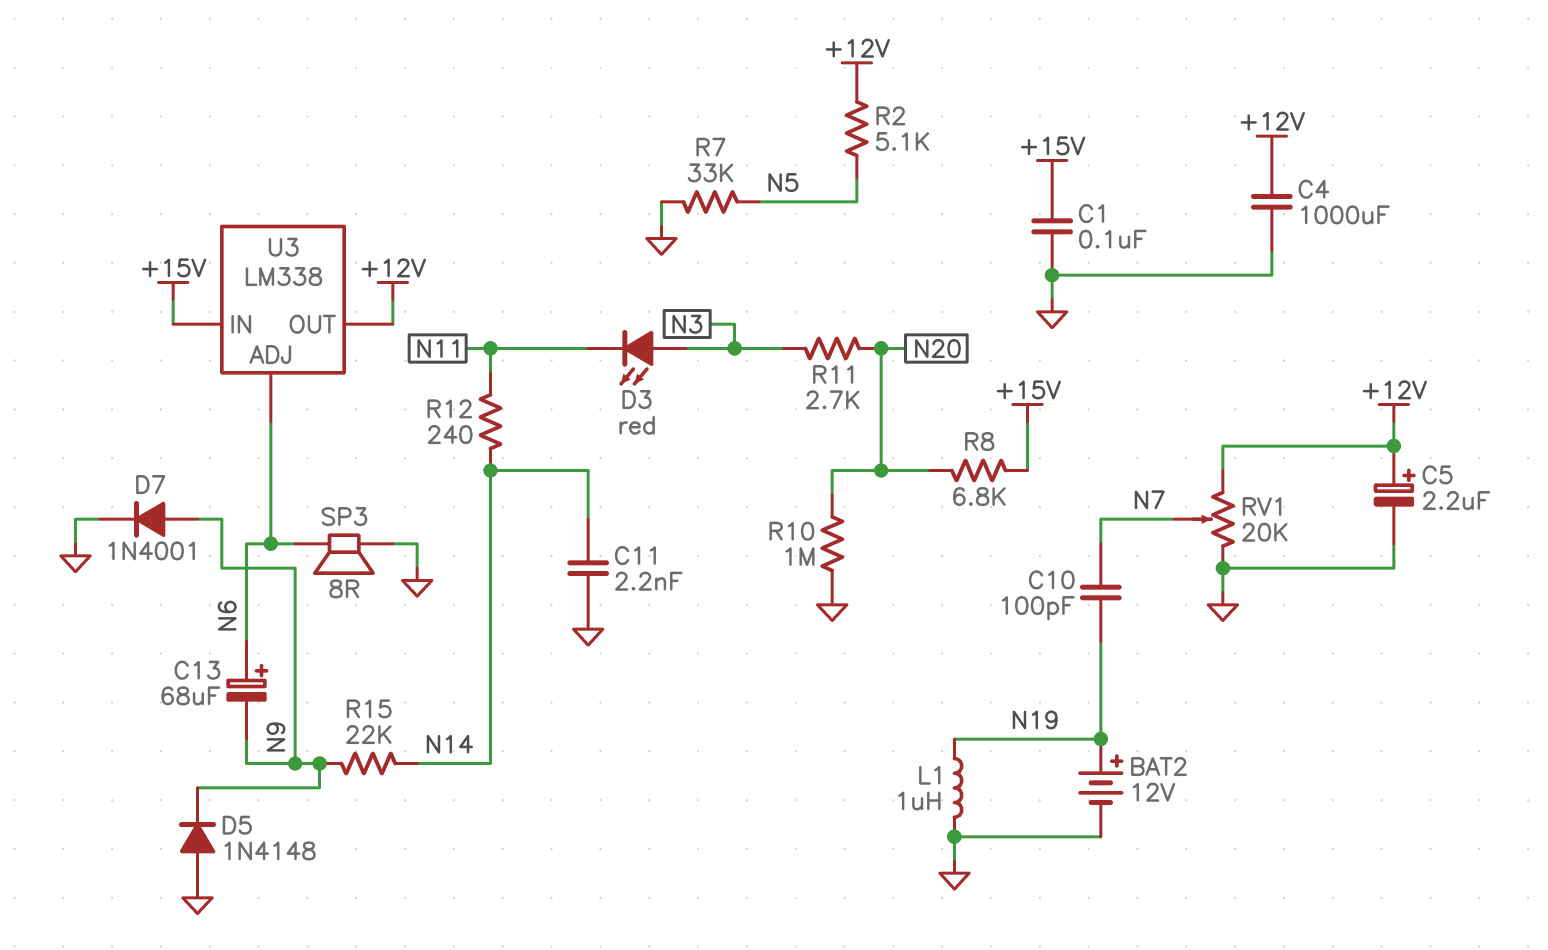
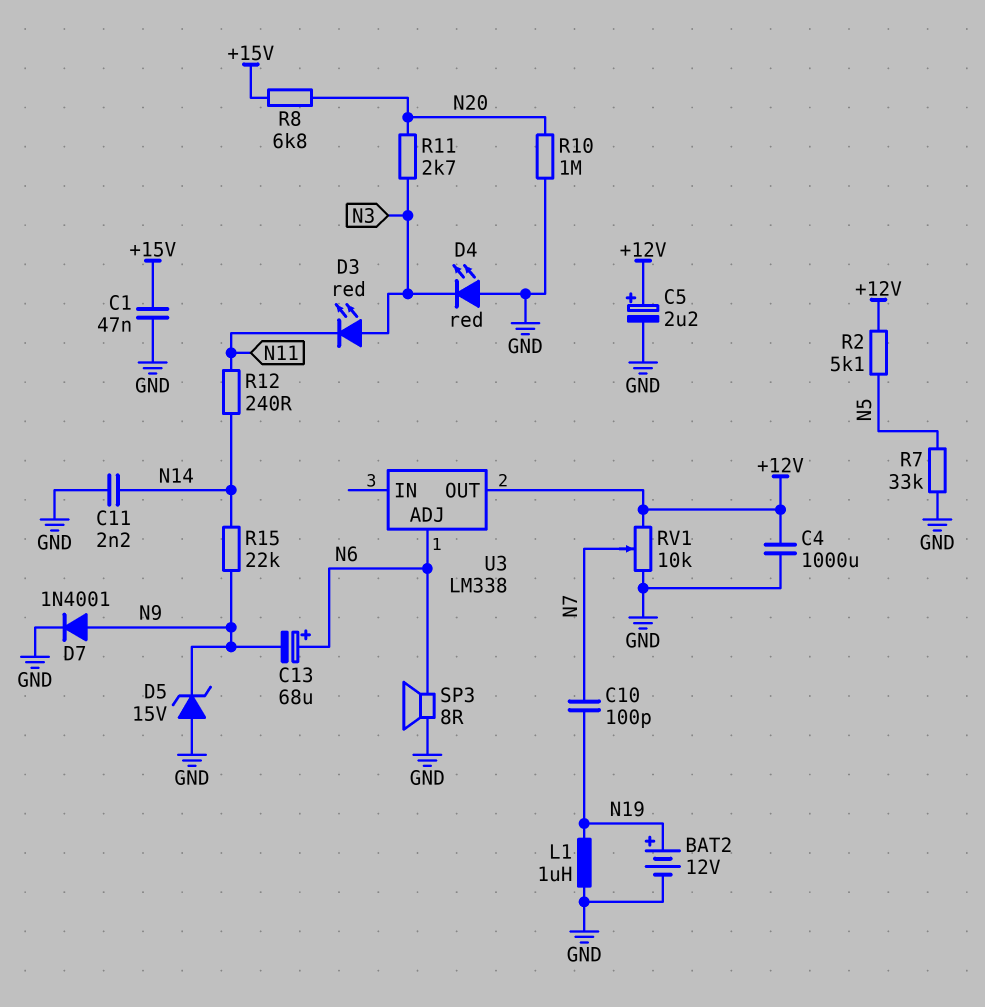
C1: 100nF (+15V, GND) -> 47nF (+15V, GND)
D4: none -> LED red (A GND, K N3)
D5: diode 1N4148 (A GND, K N9) -> zener 15V (A GND, K N9)
RV1: 20k (+12V, GND, wiper N7) -> 10k (+12V, GND, wiper N7)
U3 pin IN: +15V -> none

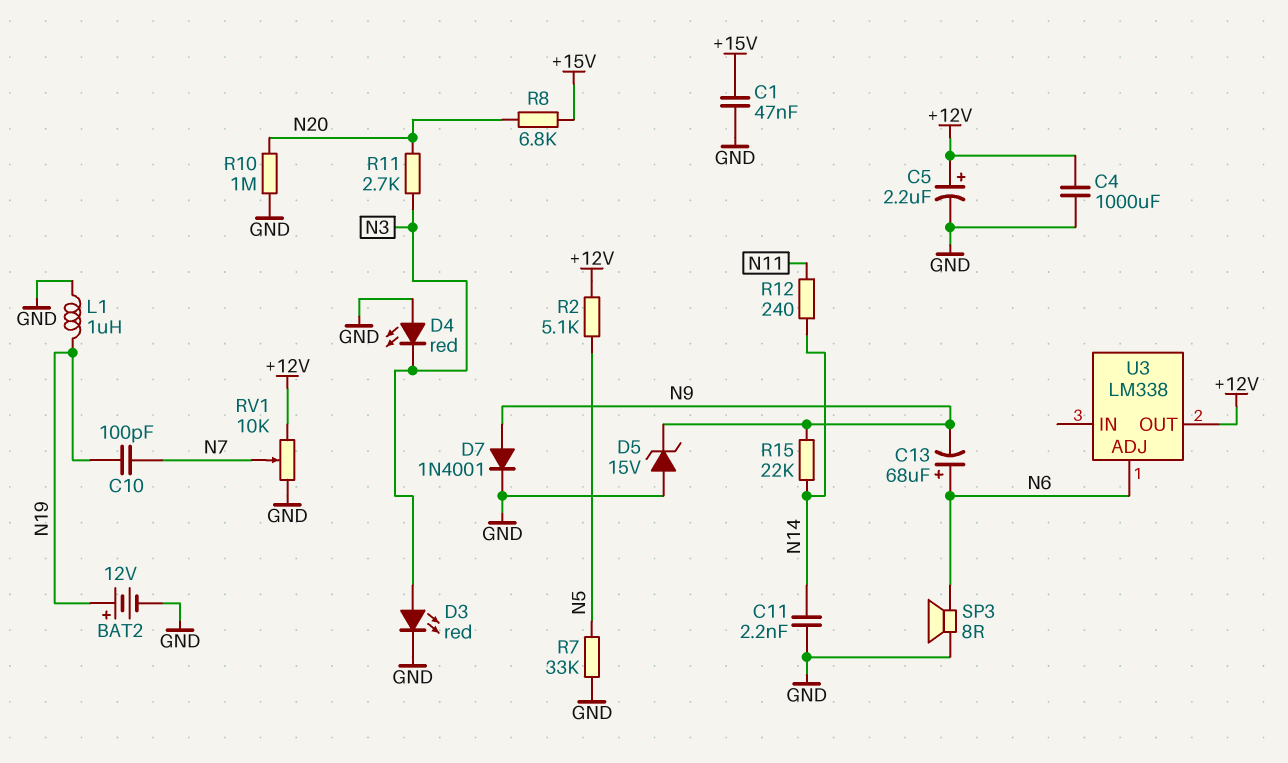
D3: LED red (A N3, K N11) -> LED red (A N3, K GND)

